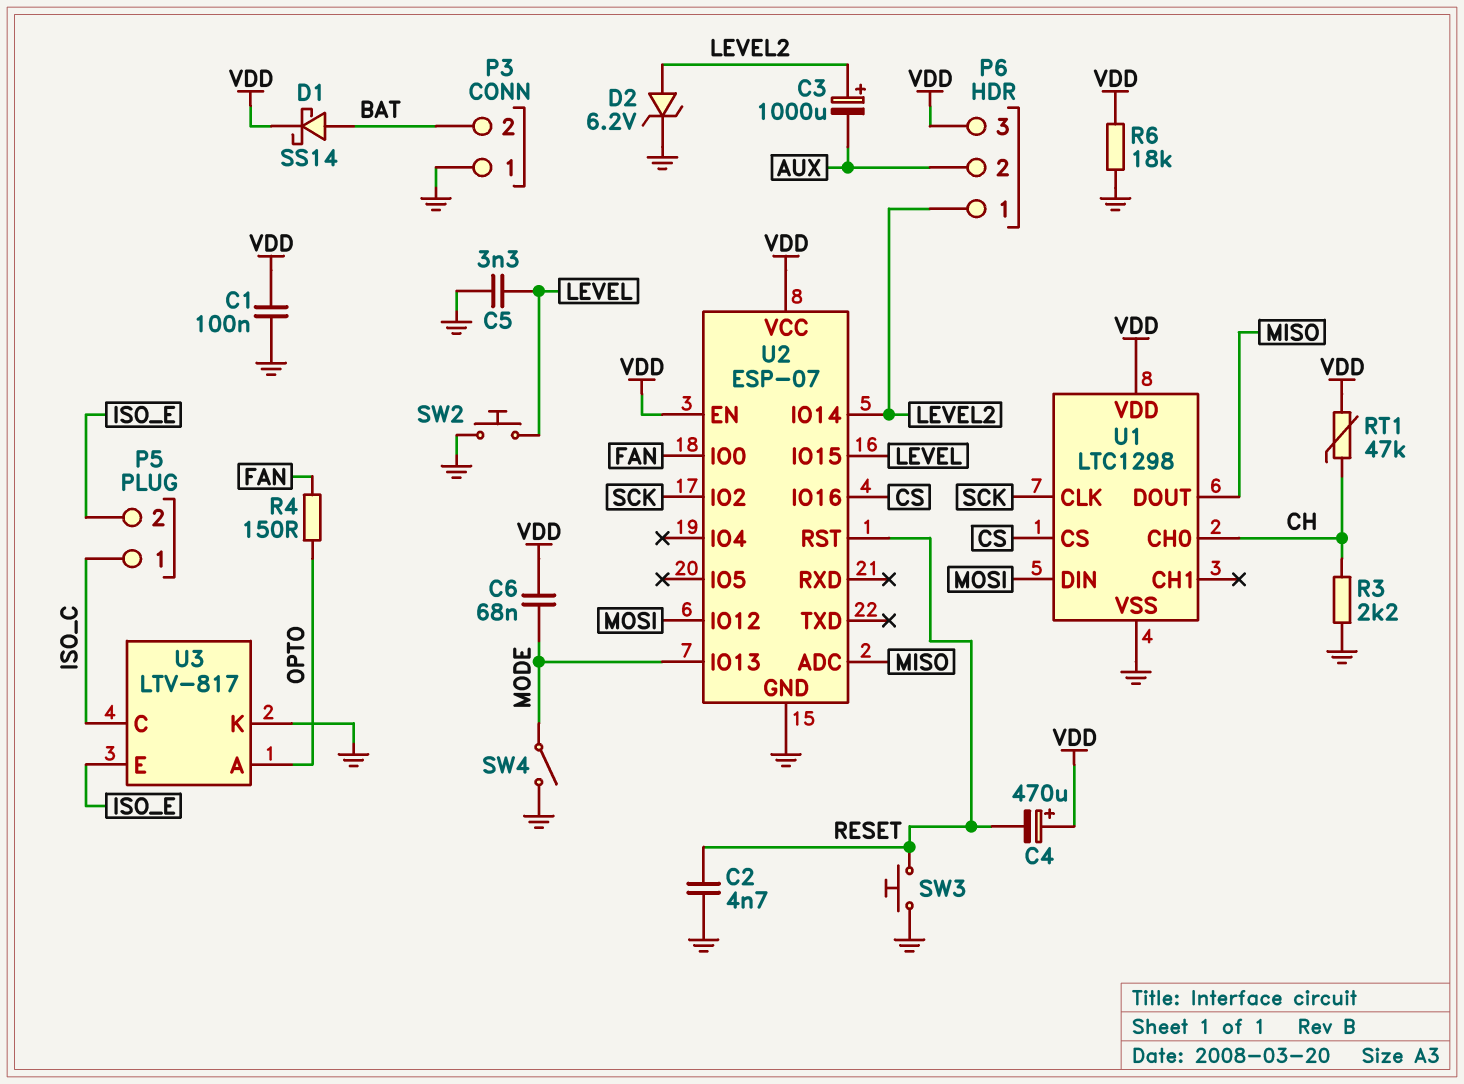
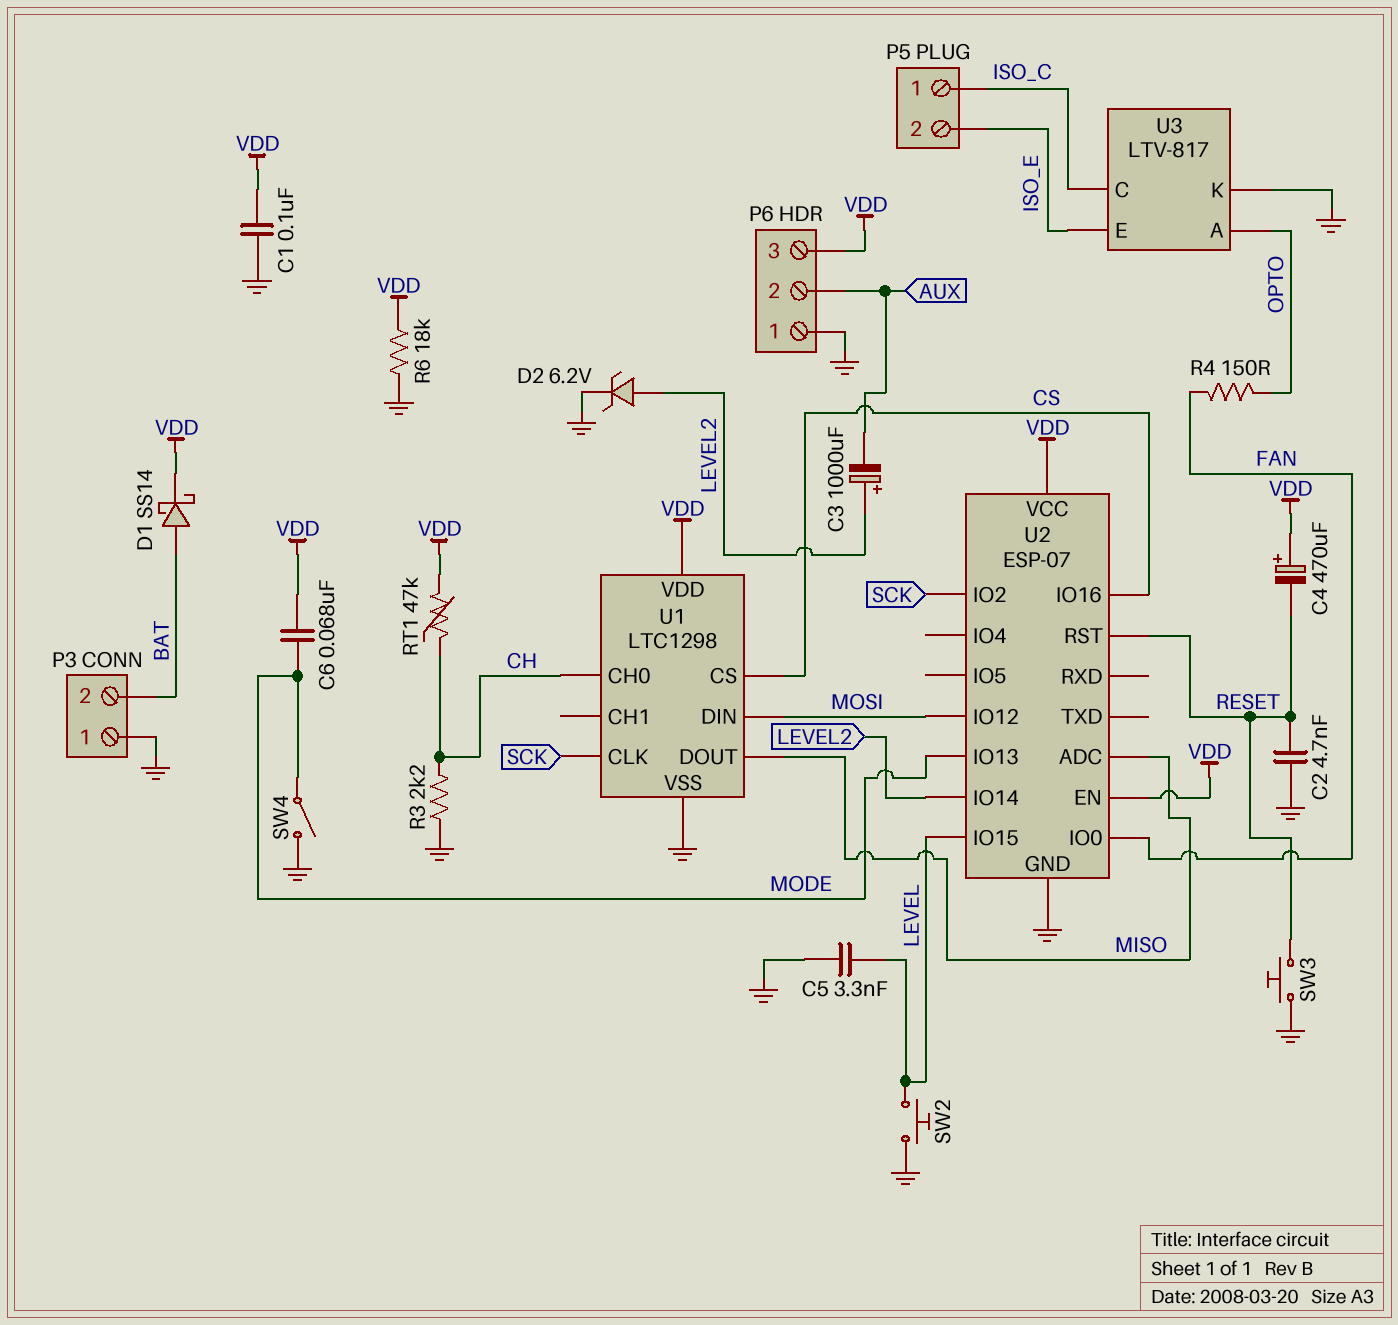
P6 pin 1: LEVEL2 -> GND

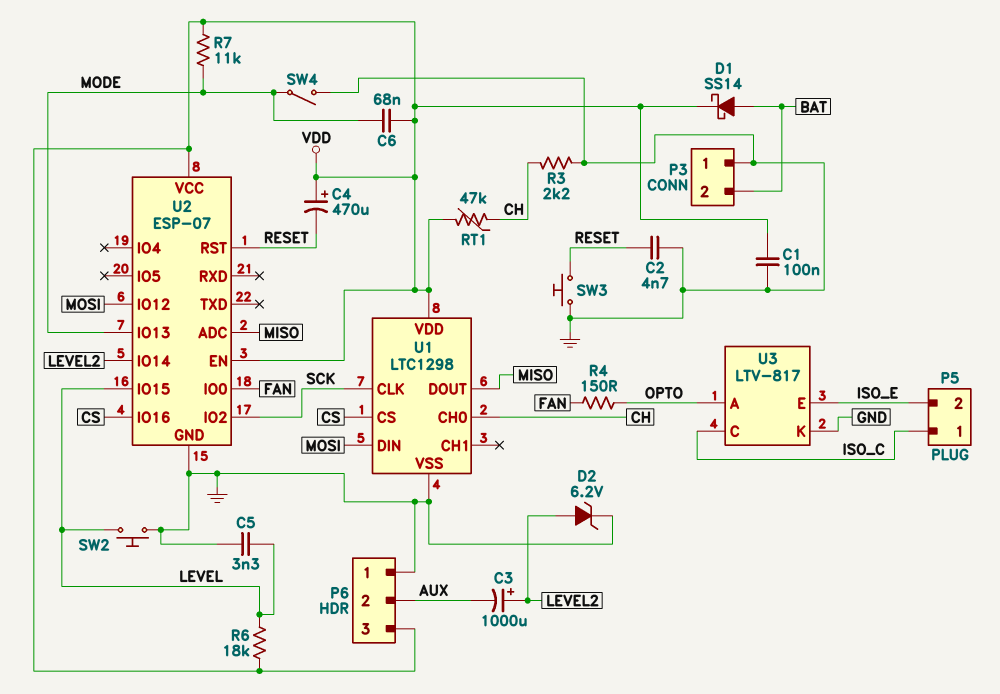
R6: 18k (GND, VDD) -> 18k (LEVEL, VDD)
R7: none -> 11k (MODE, VDD)

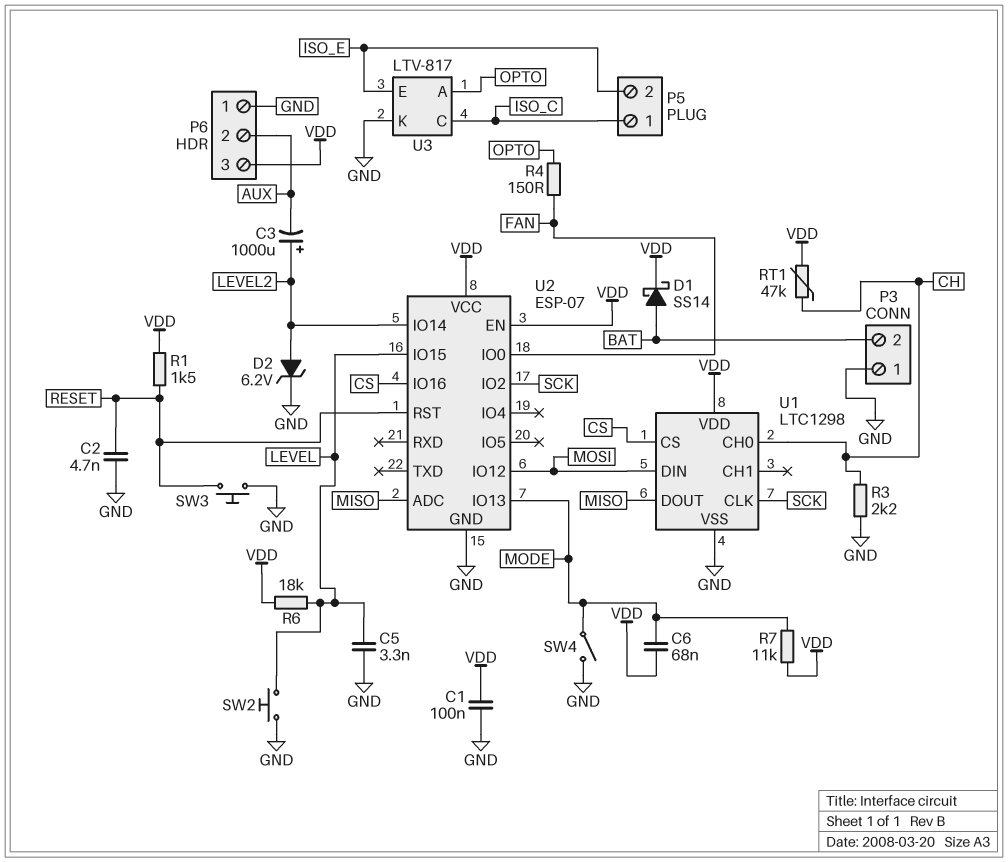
C4: 470uF (plus VDD, minus RESET) -> none
R1: none -> 1.5k (RESET, VDD)

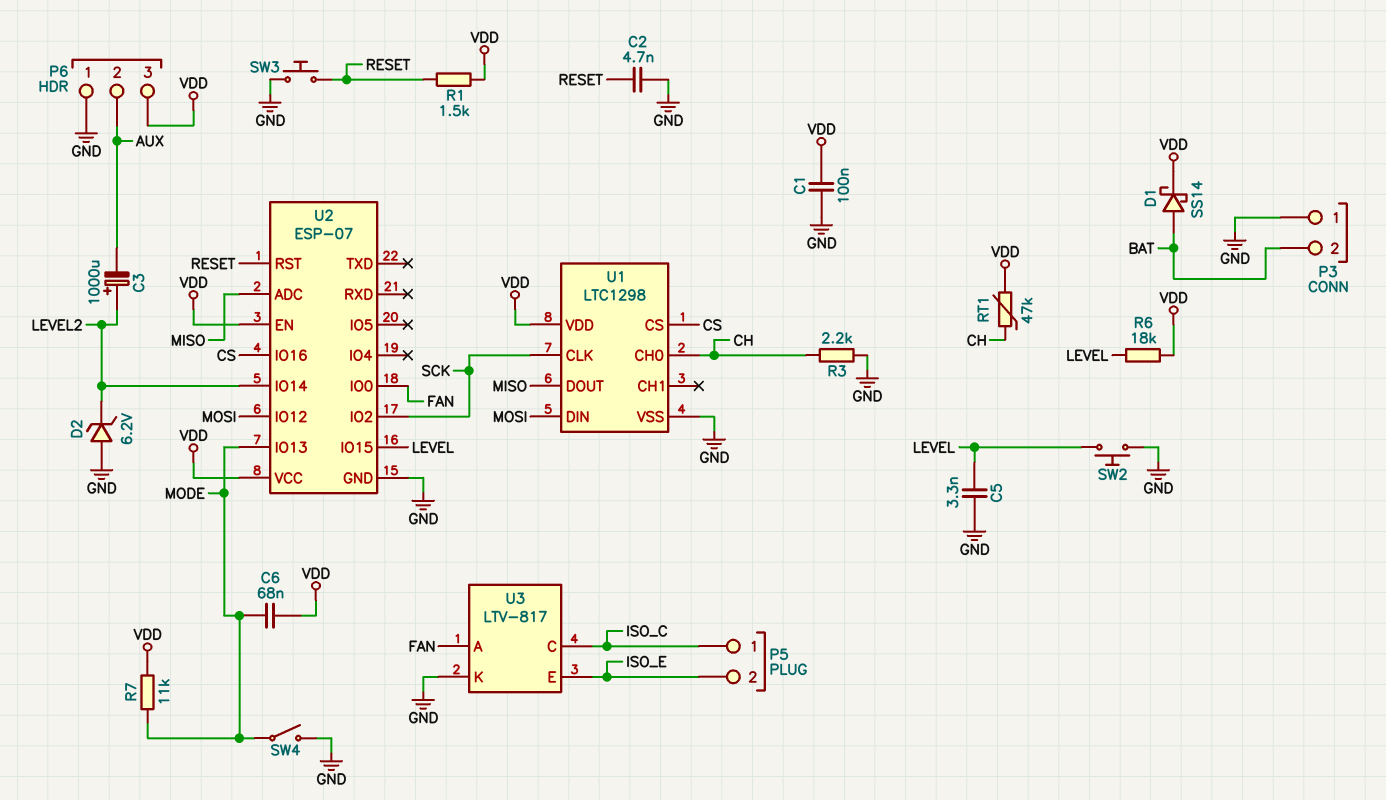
D2: zener 6.2V (A LEVEL2, K GND) -> zener 6.2V (A GND, K LEVEL2)
R4: 150 (FAN, OPTO) -> none
U3 pin A: OPTO -> FAN

